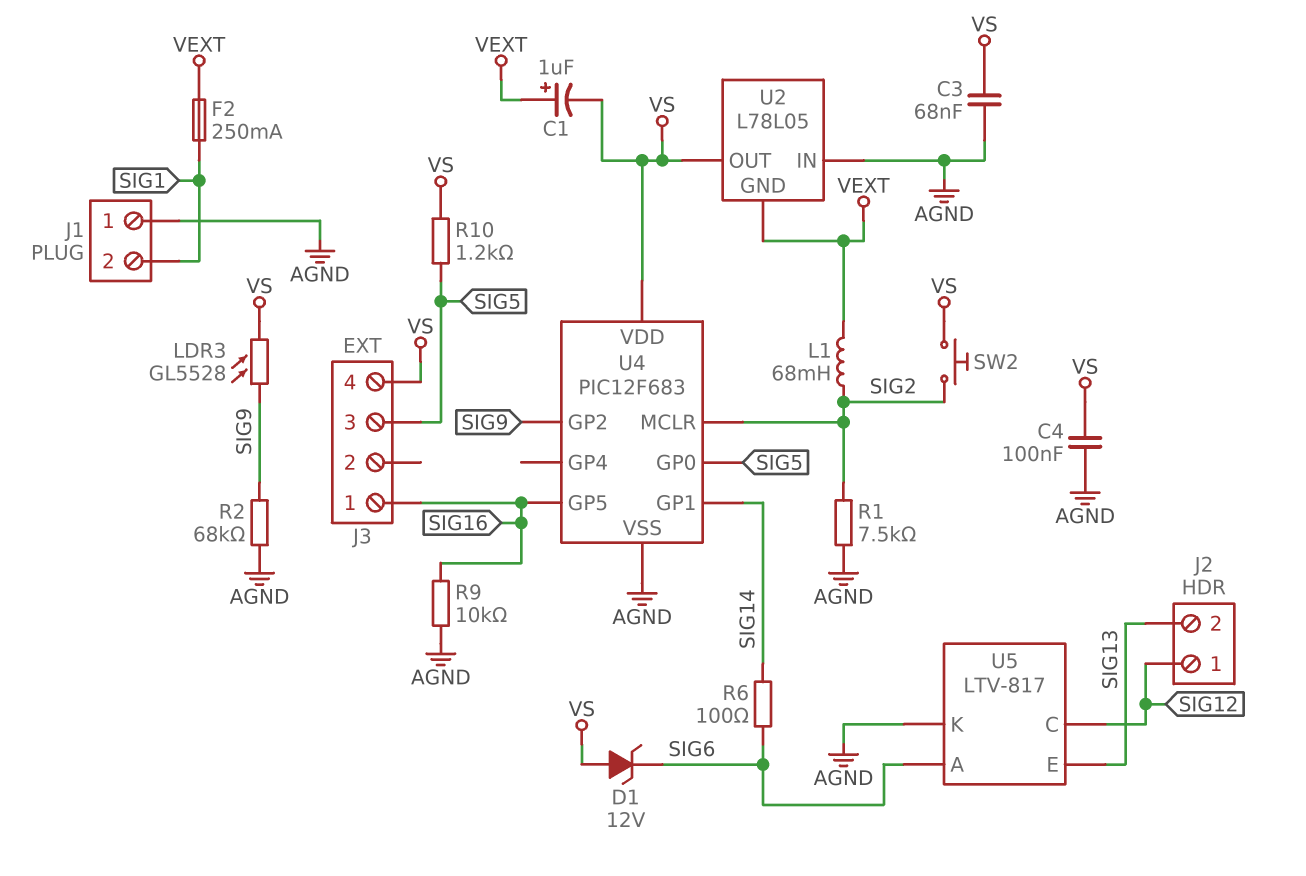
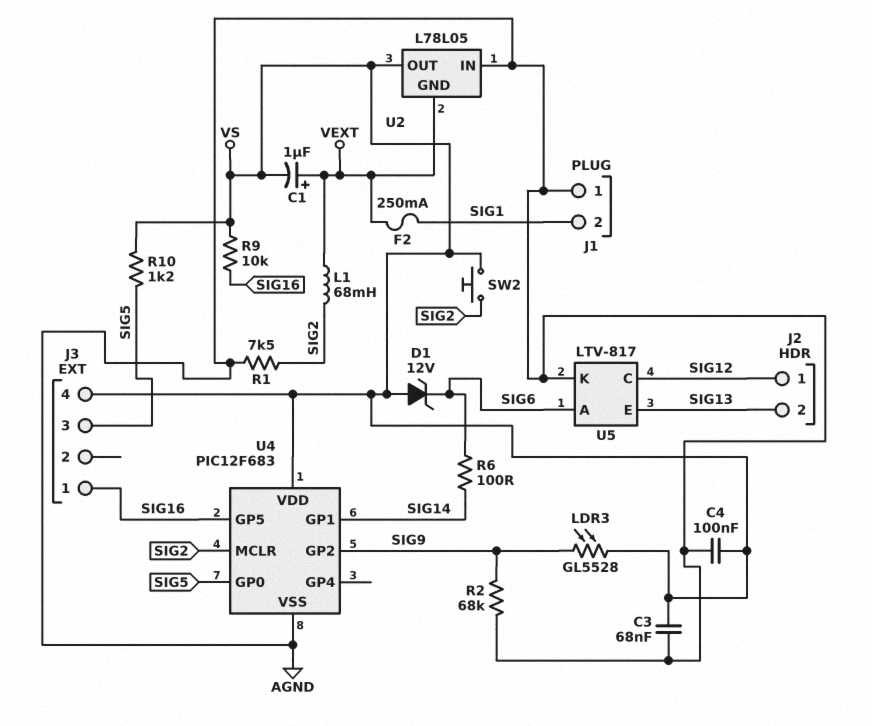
R9: 10k (AGND, SIG16) -> 10k (SIG16, VS)

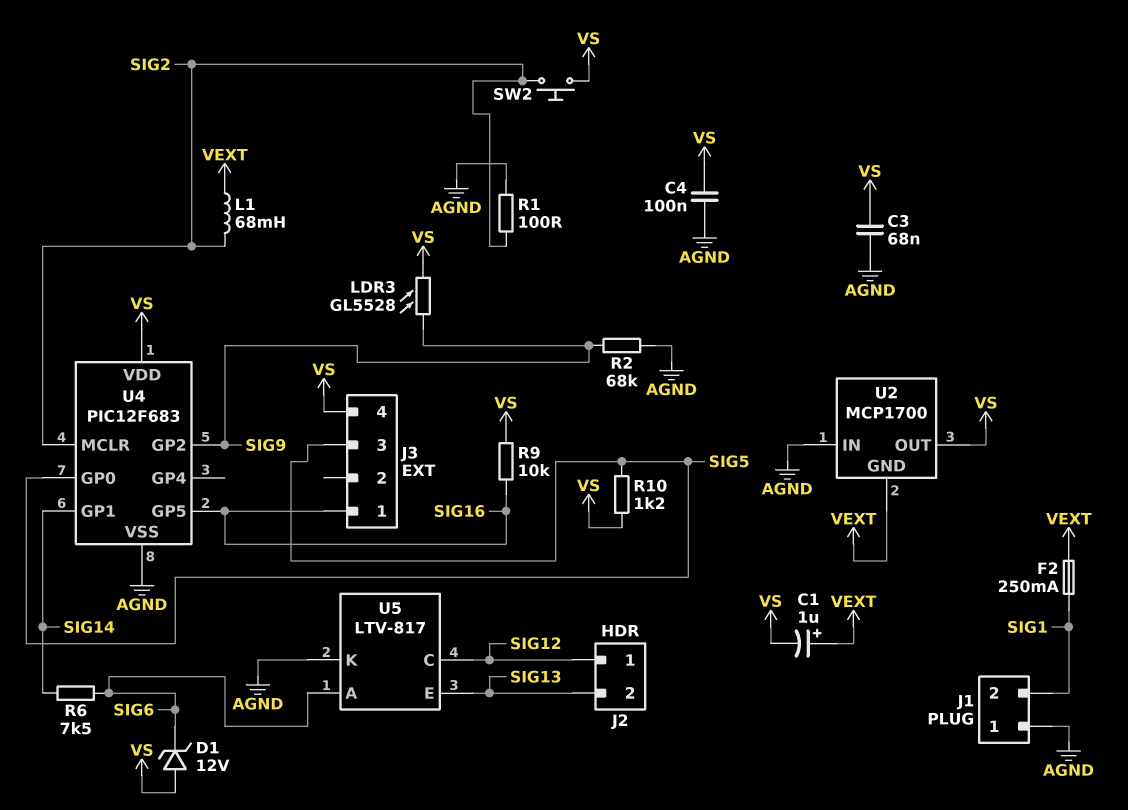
R1: 7.5k (AGND, SIG2) -> 100 (AGND, SIG2)
R6: 100 (SIG6, SIG14) -> 7.5k (SIG6, SIG14)
U2: L78L05 -> MCP1700

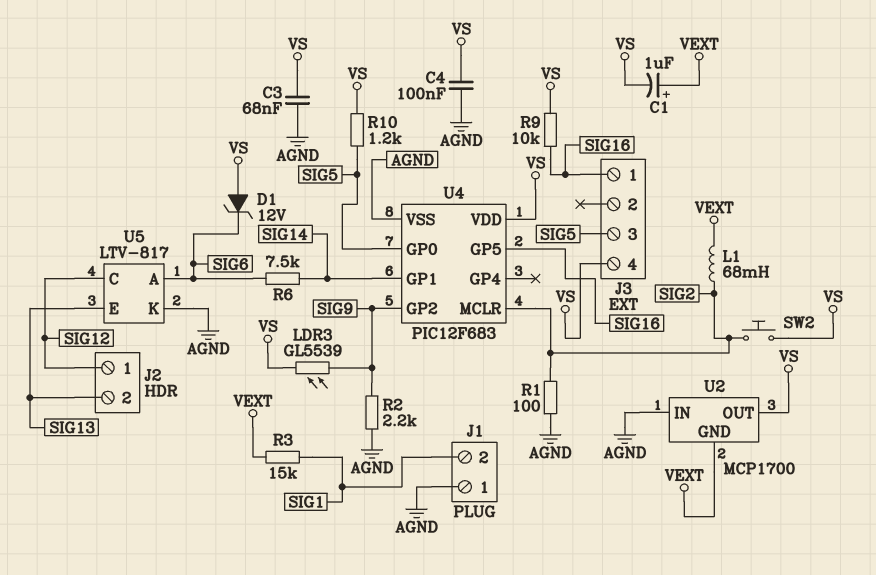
F2: 250mA (SIG1, VEXT) -> none
LDR3: GL5528 (SIG9, VS) -> GL5539 (SIG9, VS)
R2: 68k (AGND, SIG9) -> 2.2k (AGND, SIG9)
R3: none -> 15k (SIG1, VEXT)

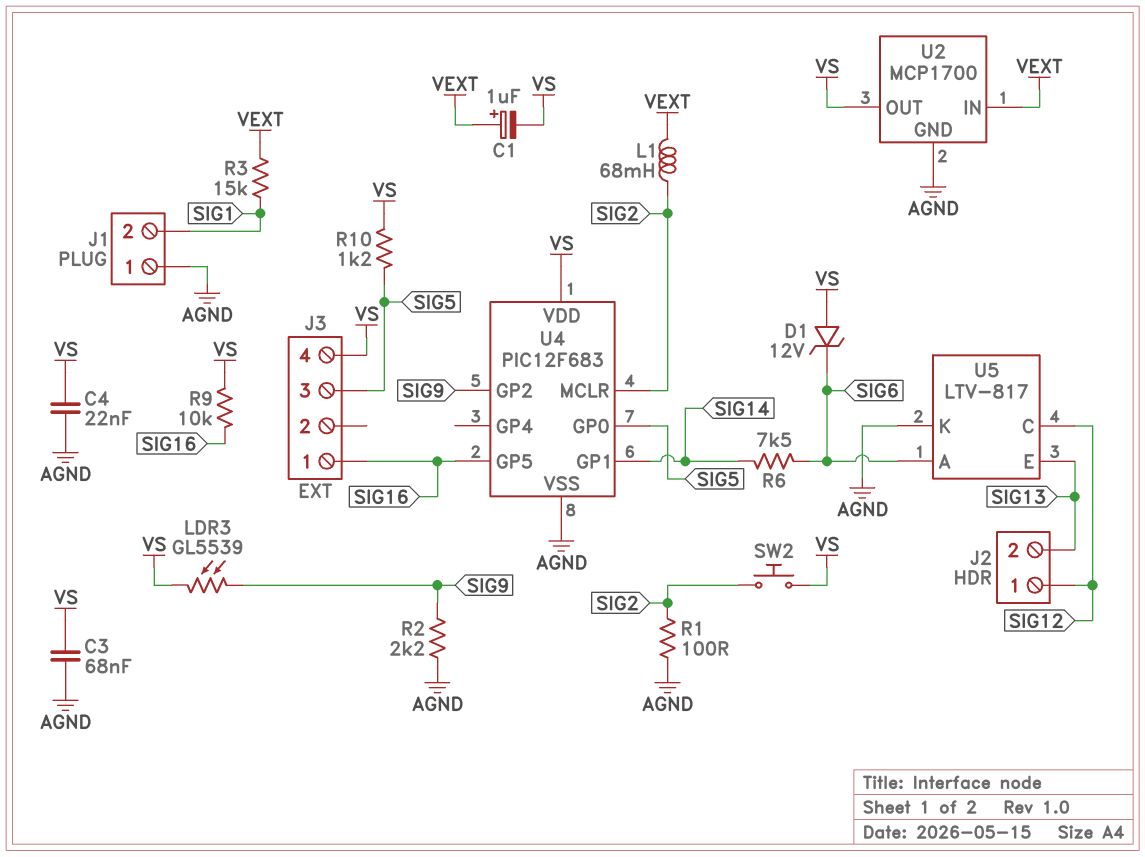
C4: 100nF (AGND, VS) -> 22nF (AGND, VS)
U2 pin GND: VEXT -> AGND
U2 pin IN: AGND -> VEXT

